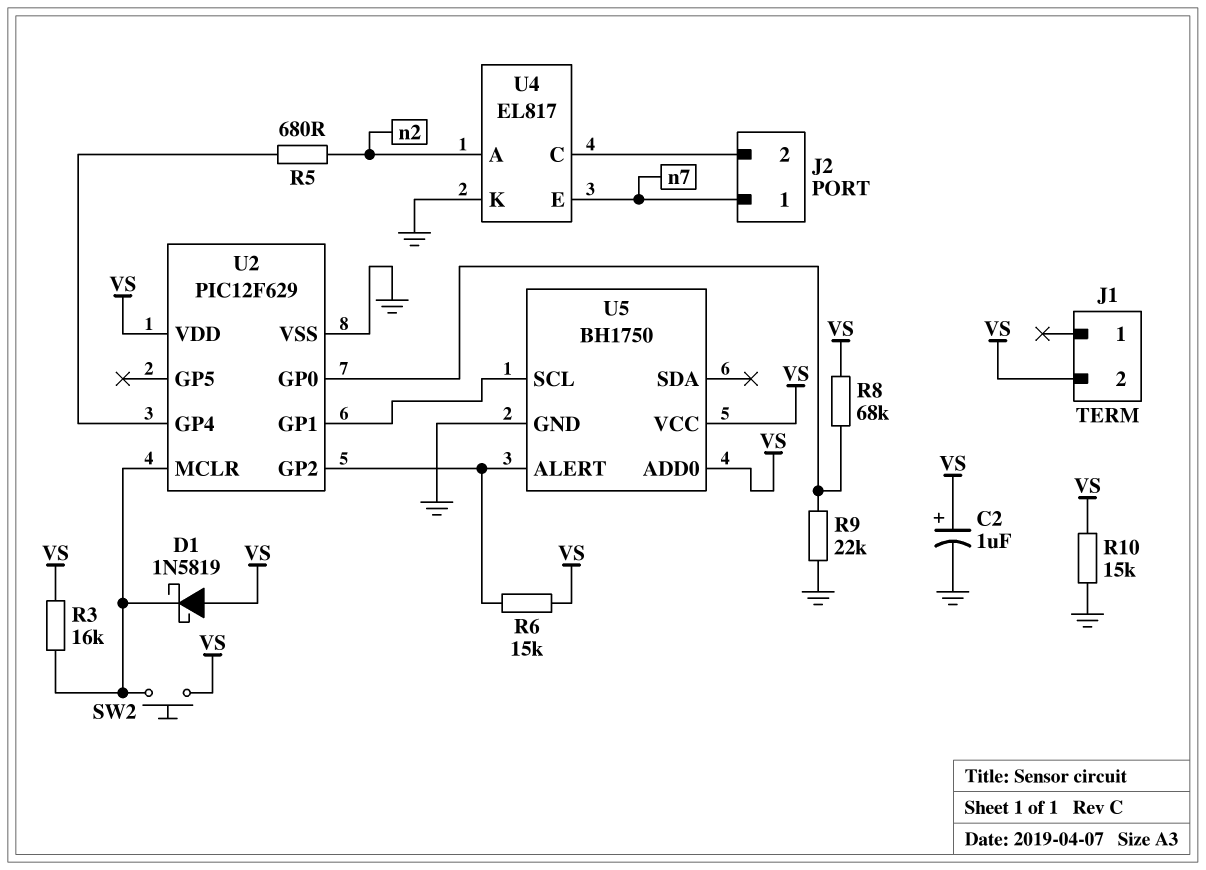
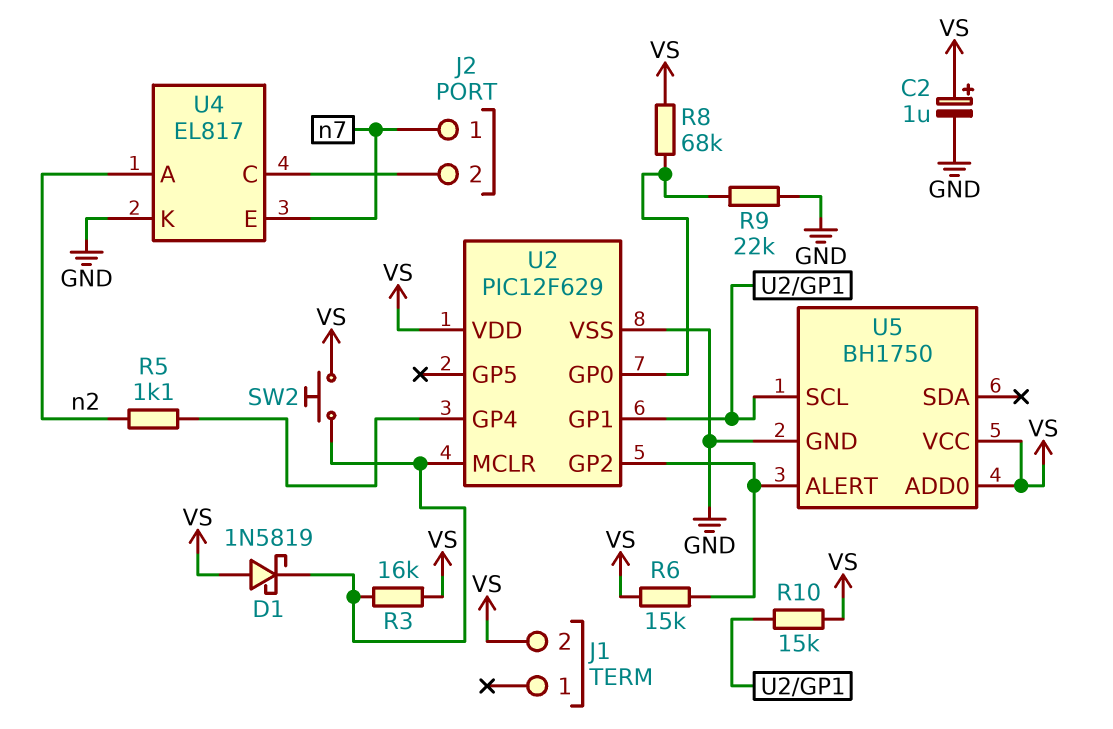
R5: 680 (U2/GP4, n2) -> 1.1k (U2/GP4, n2)
R10: 15k (GND, VS) -> 15k (U2/GP1, VS)

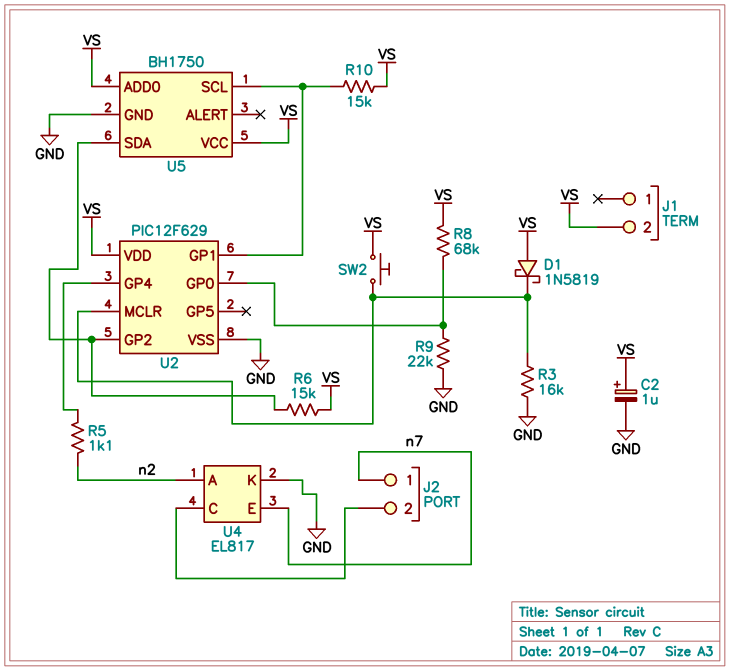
R3: 16k (U2/MCLR, VS) -> 16k (GND, U2/MCLR)
U5 pin ALERT: U2/GP2 -> none
U5 pin SDA: none -> U2/GP2

